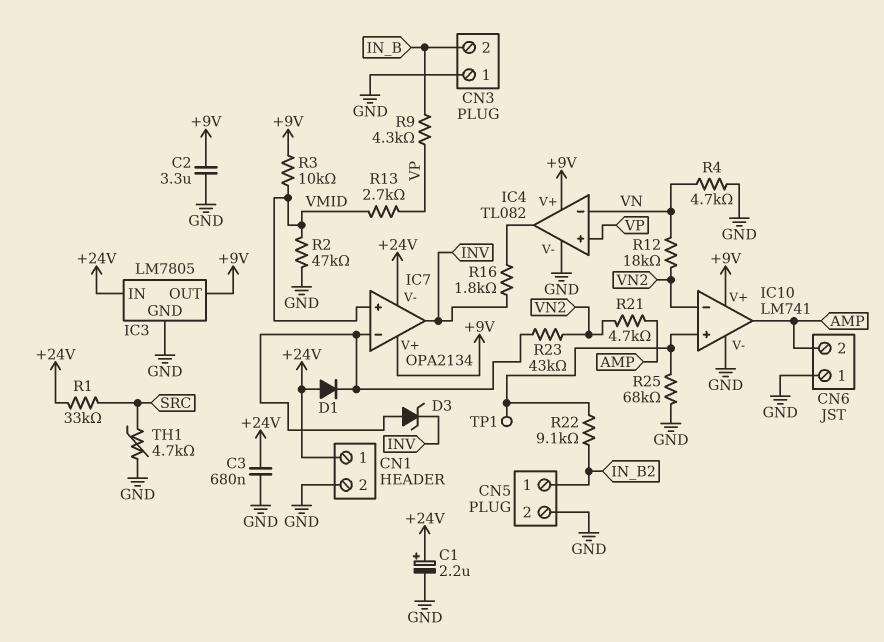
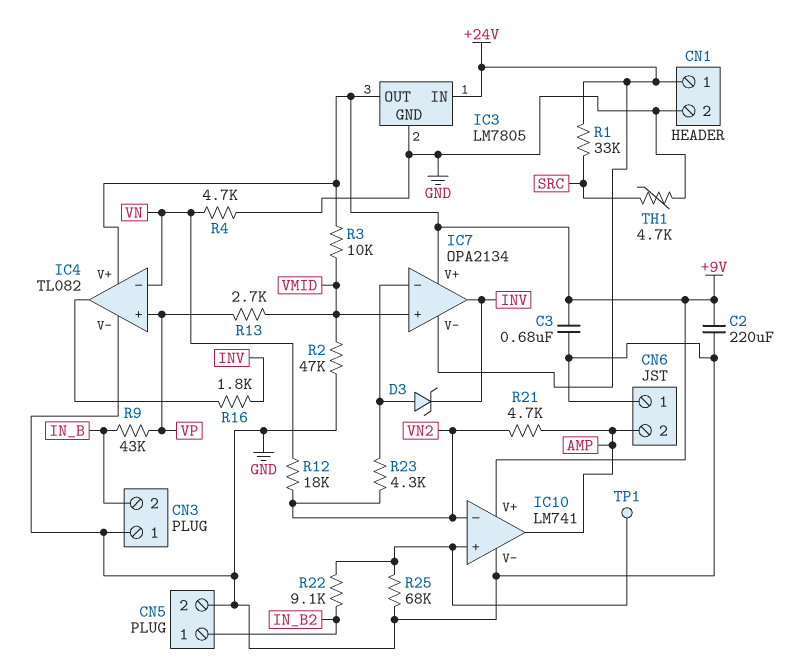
C1: 2.2uF (plus +24V, minus GND) -> none
C2: 3.3uF (+9V, GND) -> 220uF (+9V, GND)
C3: 680nF (+24V, GND) -> 680nF (+9V, GND)
D1: diode (A +24V, K IC7/in-) -> none
R9: 4.3k (IN_B, VP) -> 43k (IN_B, VP)
R23: 43k (IC7/in-, VN2) -> 4.3k (IC7/in-, VN2)

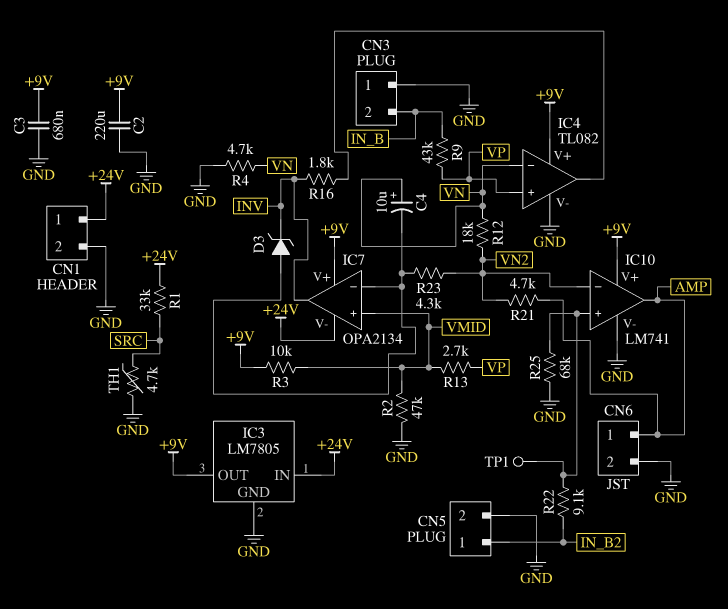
C4: none -> 10uF (plus VN, minus IC7/in-)
CN6 pin 1: GND -> AMP
CN6 pin 2: AMP -> GND

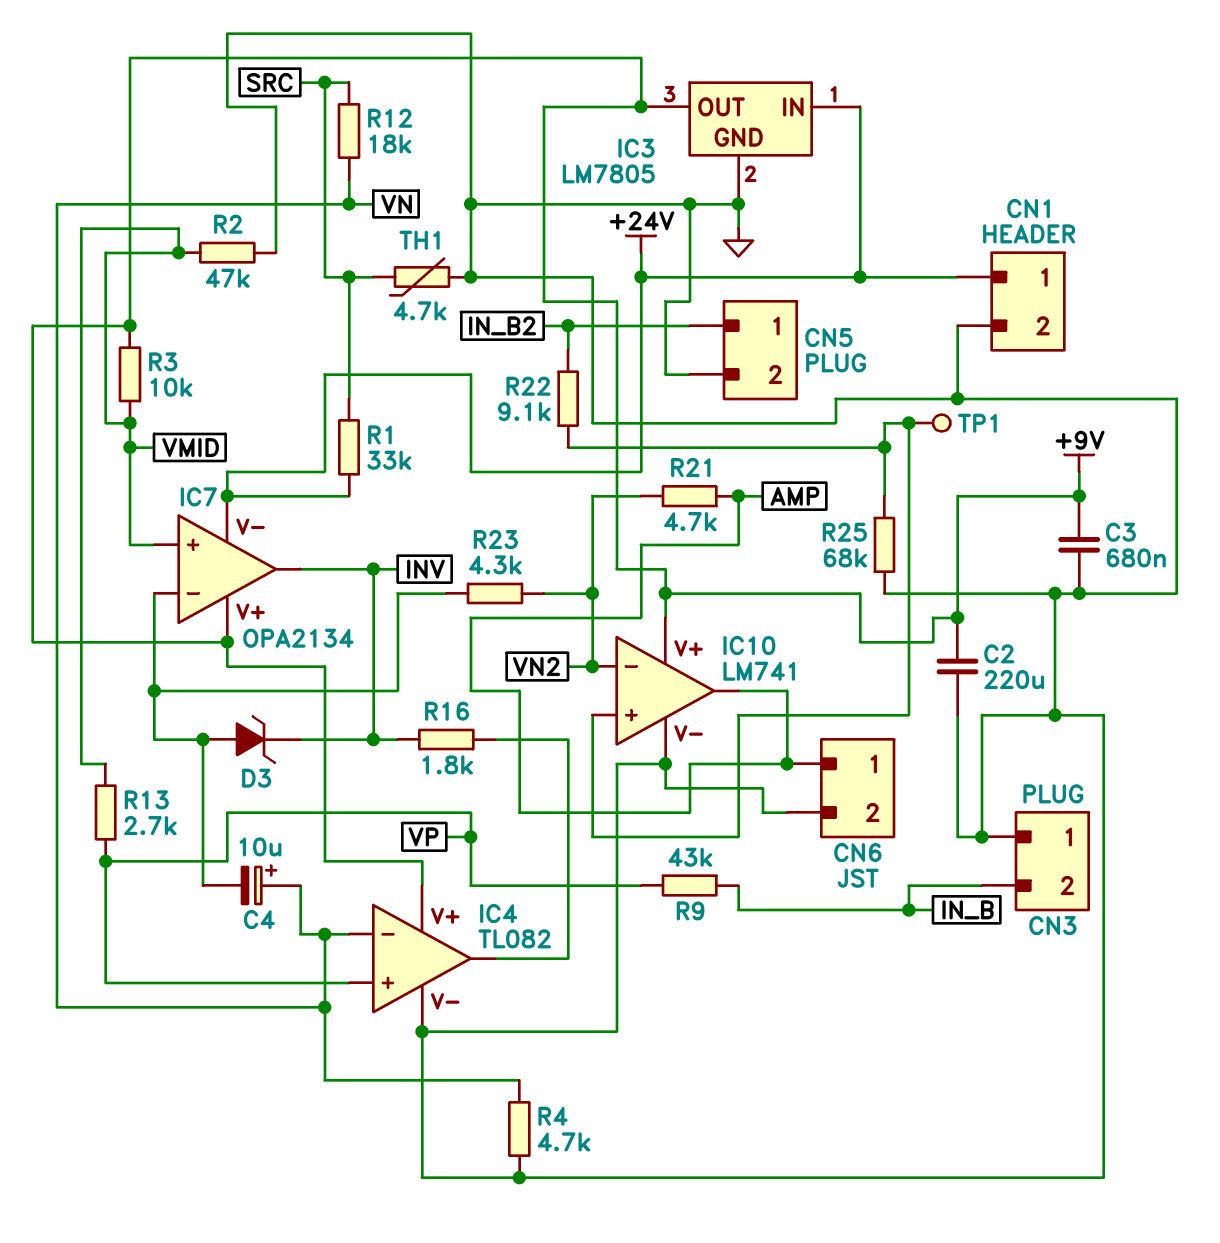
R12: 18k (VN, VN2) -> 18k (SRC, VN)

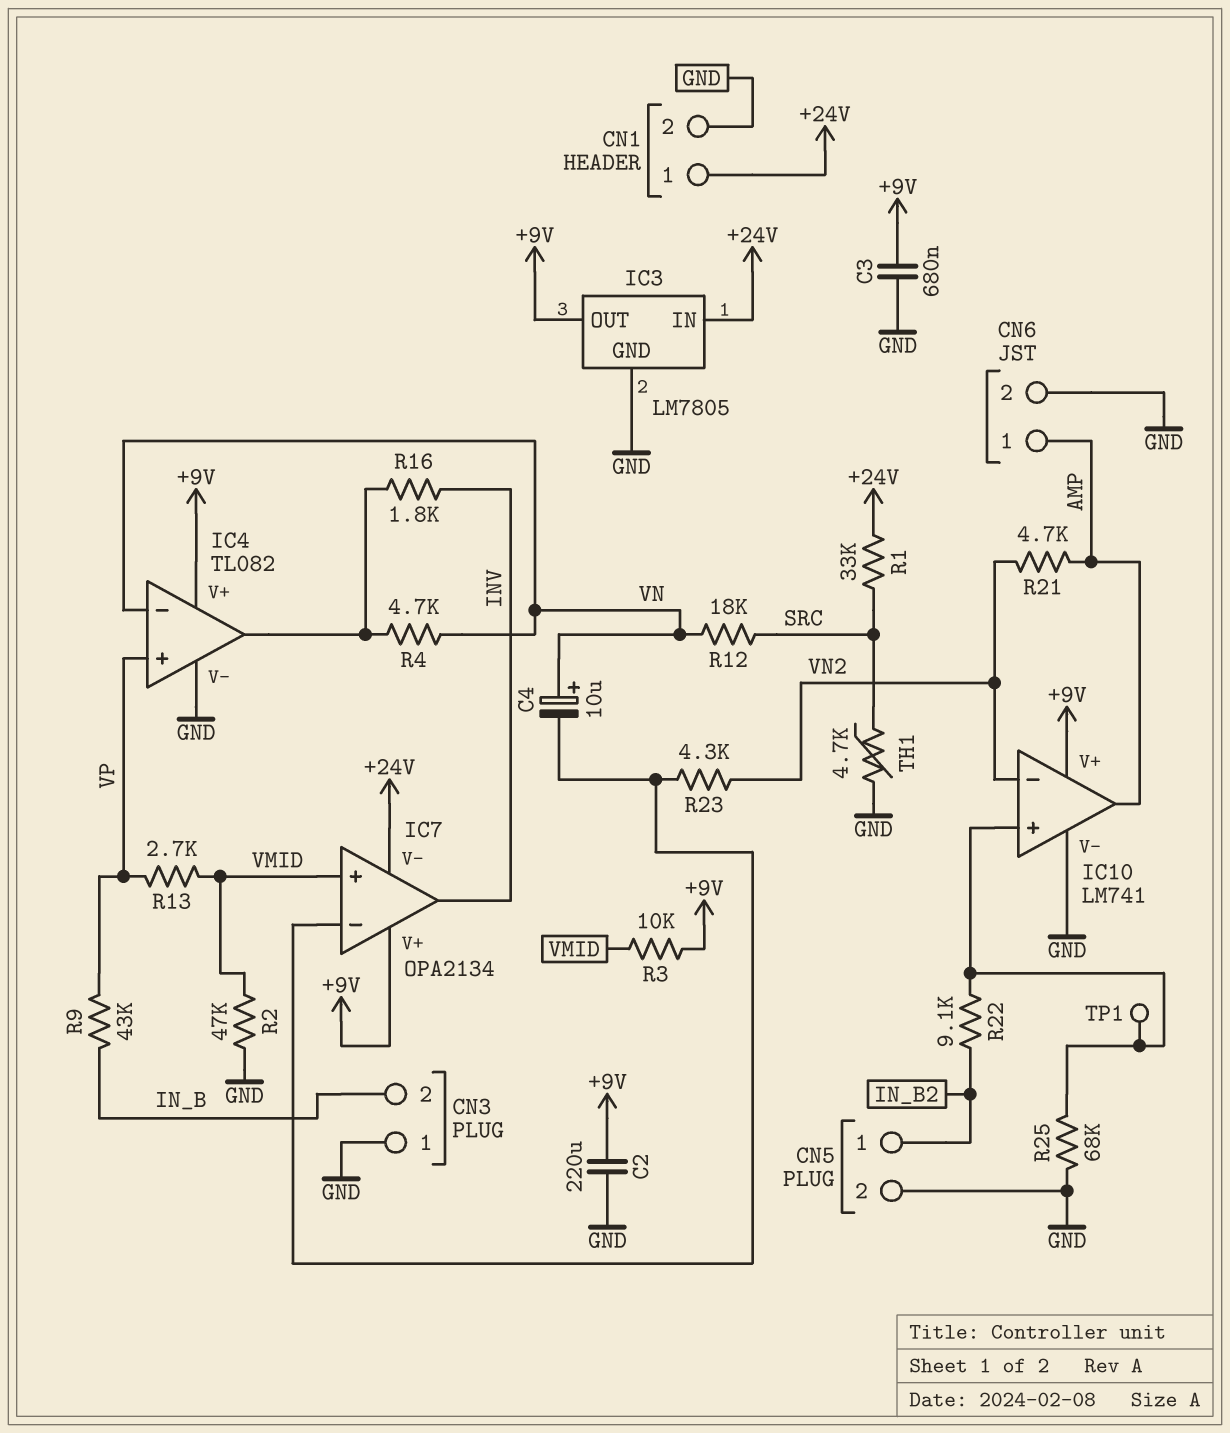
D3: zener (A IC7/in-, K INV) -> none
R4: 4.7k (GND, VN) -> 4.7k (IC4/out, VN)

